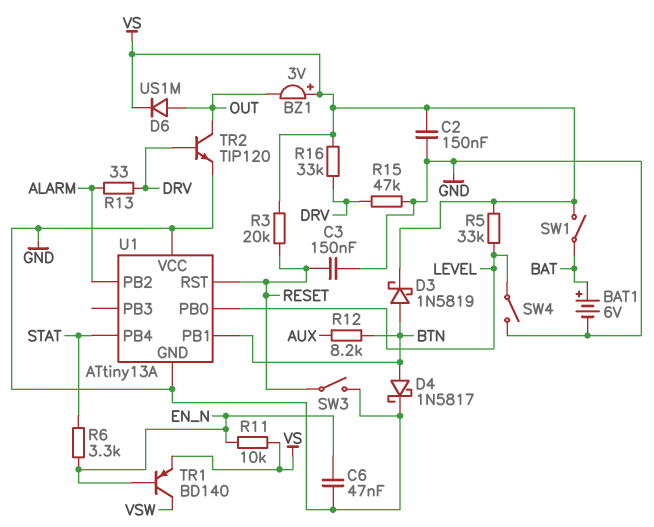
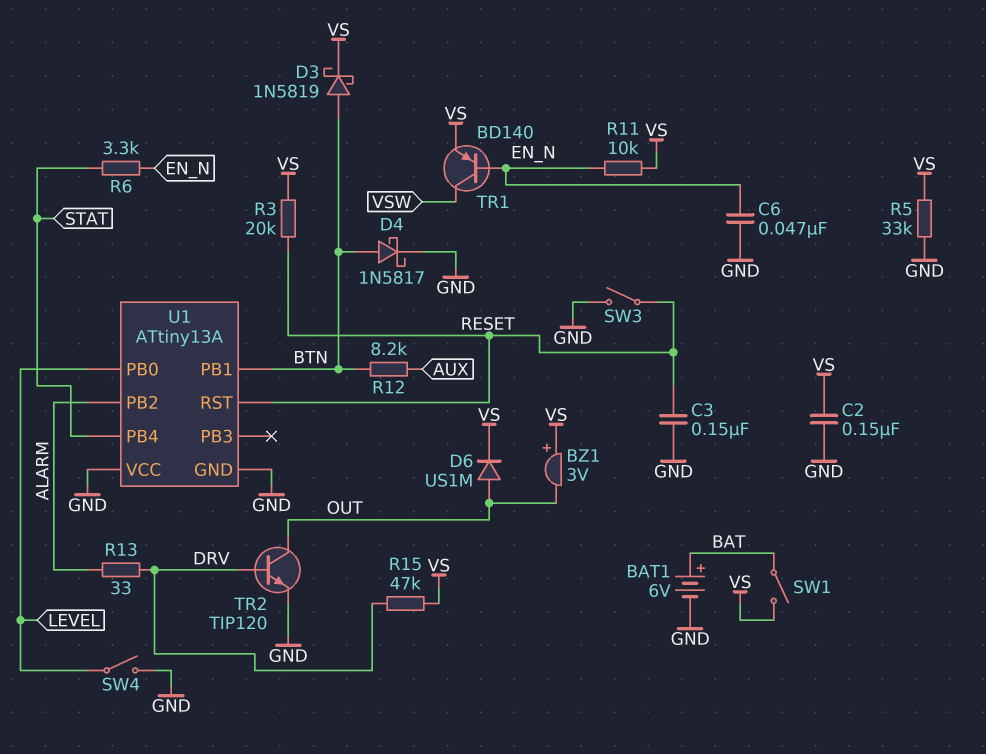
R5: 33k (LEVEL, VS) -> 33k (GND, VS)
R15: 47k (DRV, GND) -> 47k (DRV, VS)
R16: 33k (DRV, VS) -> none

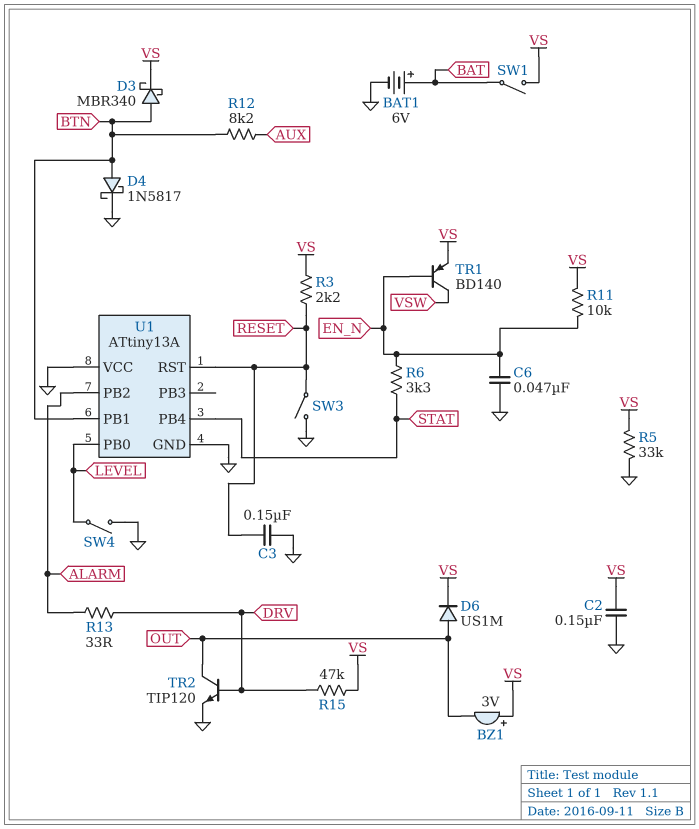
D3: schottky 1N5819 (A BTN, K VS) -> schottky MBR340 (A BTN, K VS)
R3: 20k (RESET, VS) -> 2.2k (RESET, VS)

